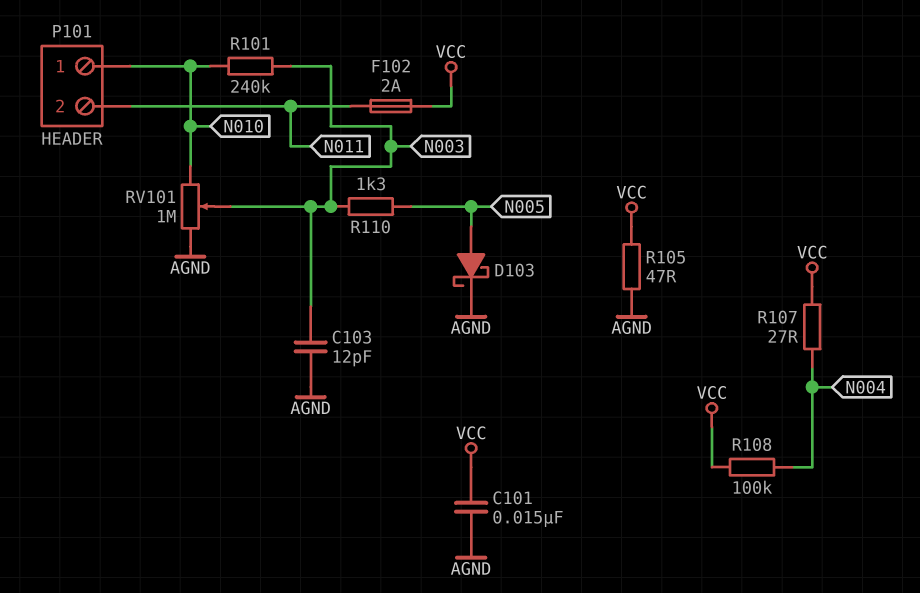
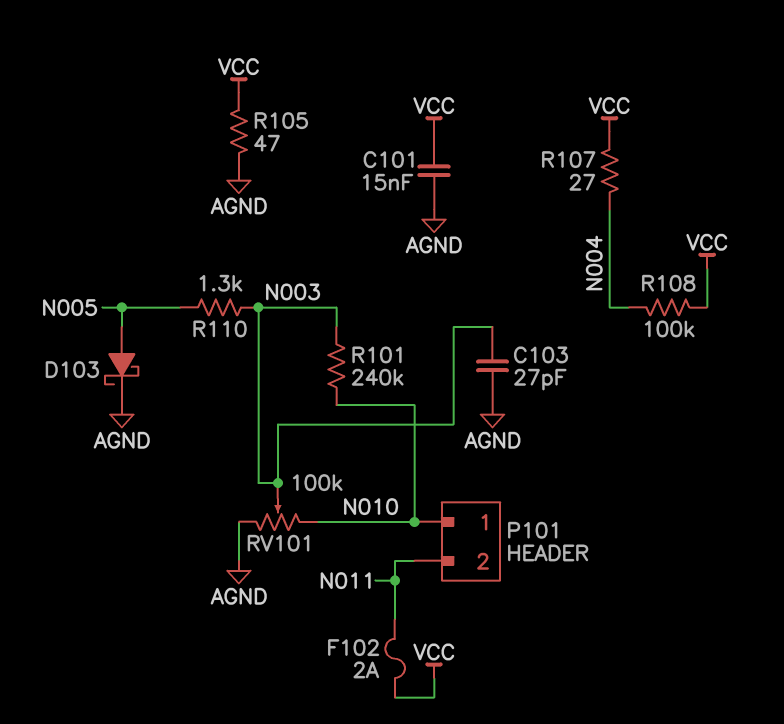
C103: 12pF (AGND, N003) -> 27pF (AGND, N003)
RV101: 1M (AGND, N010, wiper N003) -> 100k (AGND, N010, wiper N003)

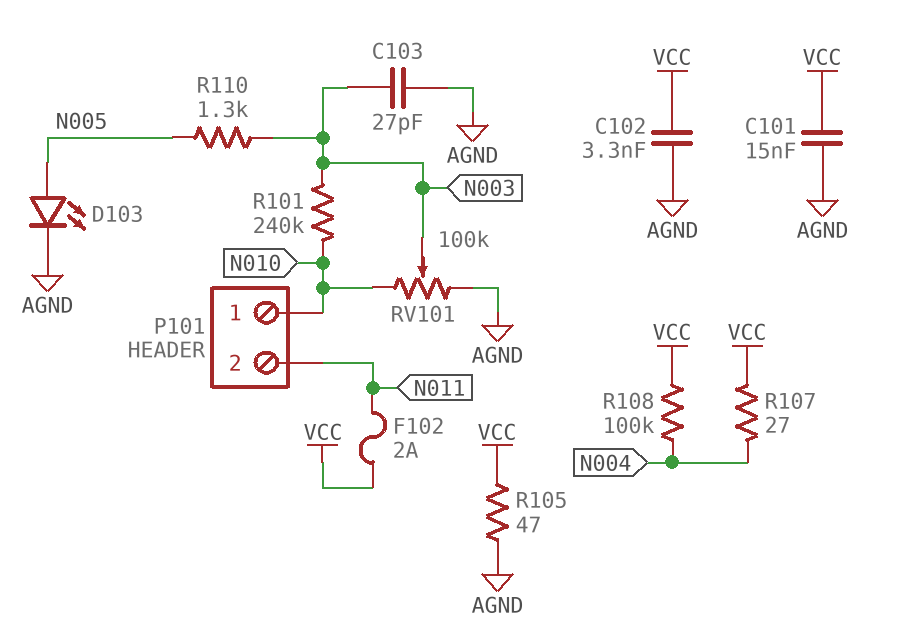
C102: none -> 3.3nF (AGND, VCC)
D103: schottky (A N005, K AGND) -> LED (A N005, K AGND)

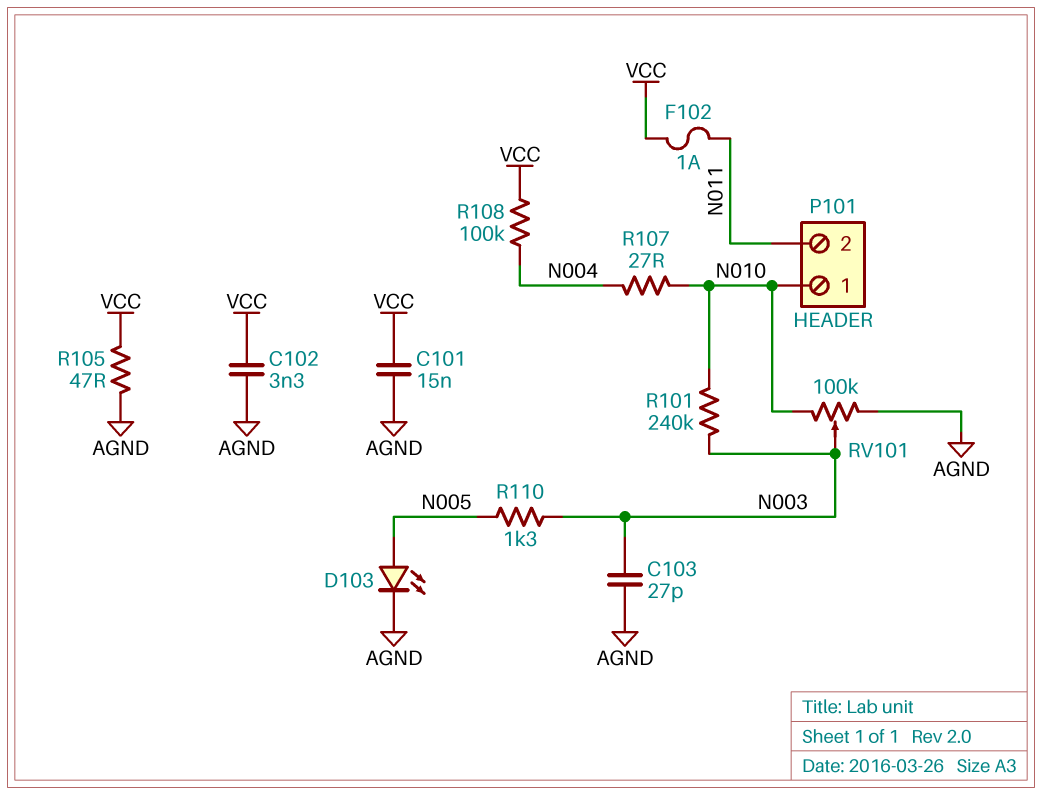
F102: 2A (N011, VCC) -> 1A (N011, VCC)
R107: 27 (N004, VCC) -> 27 (N004, N010)

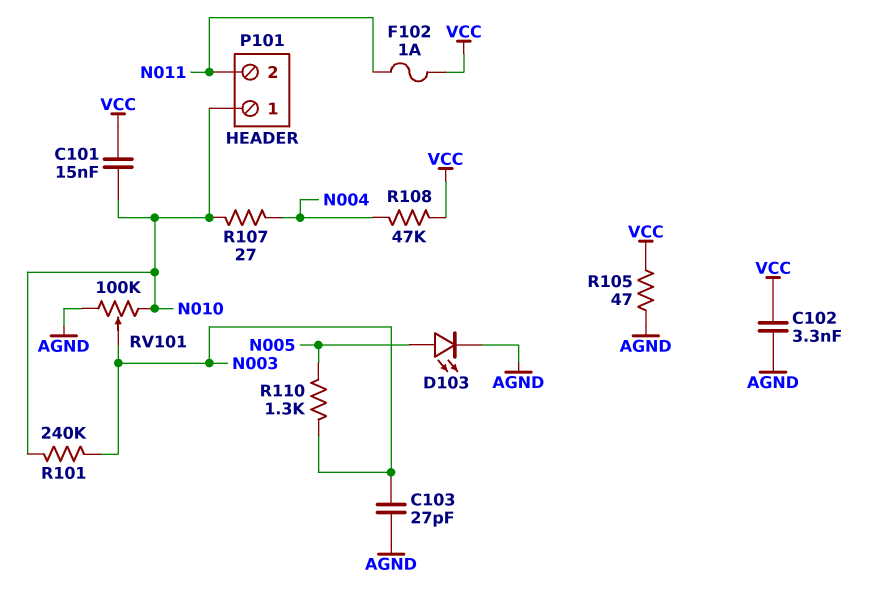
C101: 15nF (AGND, VCC) -> 15nF (N010, VCC)
R108: 100k (N004, VCC) -> 47k (N004, VCC)

